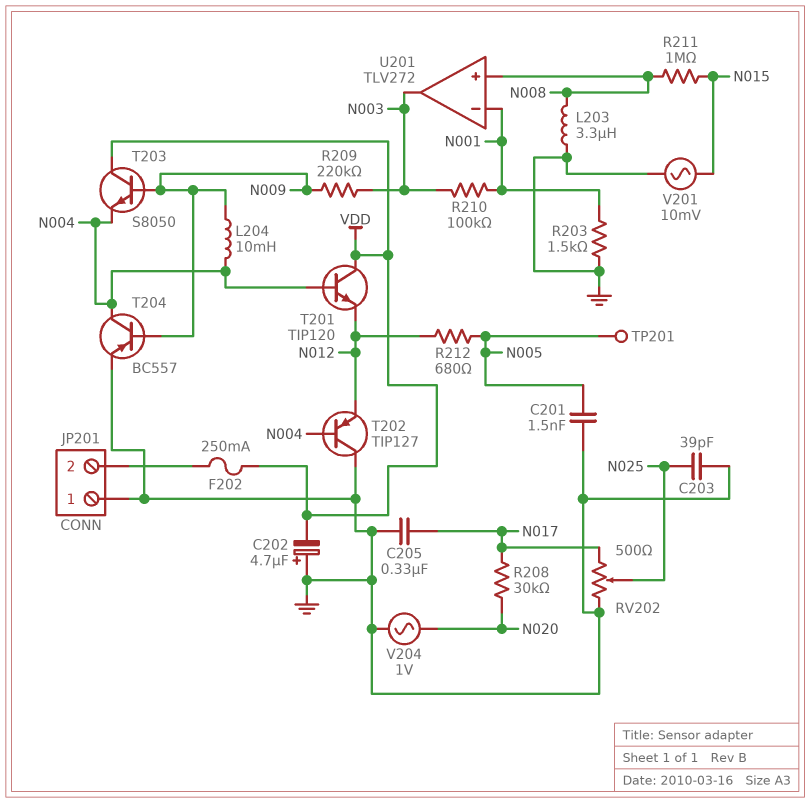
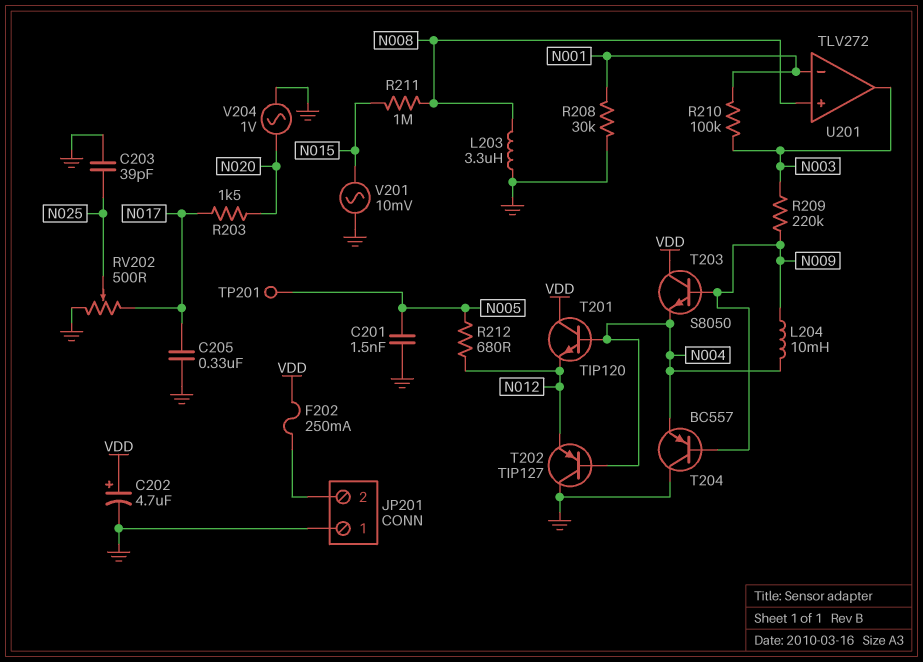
C202: 4.7uF (plus GND, minus VDD) -> 4.7uF (plus VDD, minus GND)
R203: 1.5k (GND, N001) -> 1.5k (N017, N020)
R208: 30k (N017, N020) -> 30k (GND, N001)
T204: PNP BC557 (B N009, C N004, E GND) -> PNP BC557 (B N009, C GND, E N004)

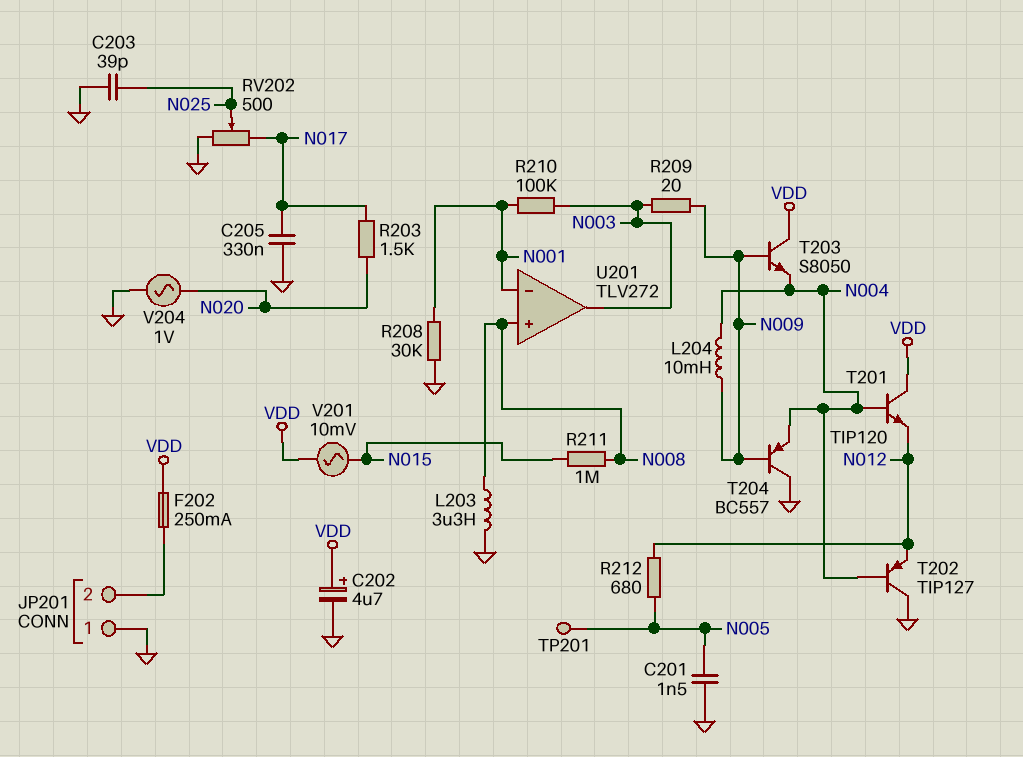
R209: 220k (N003, N009) -> 20 (N003, N009)
V201: AC 10mV (GND, N015) -> AC 10mV (N015, VDD)

